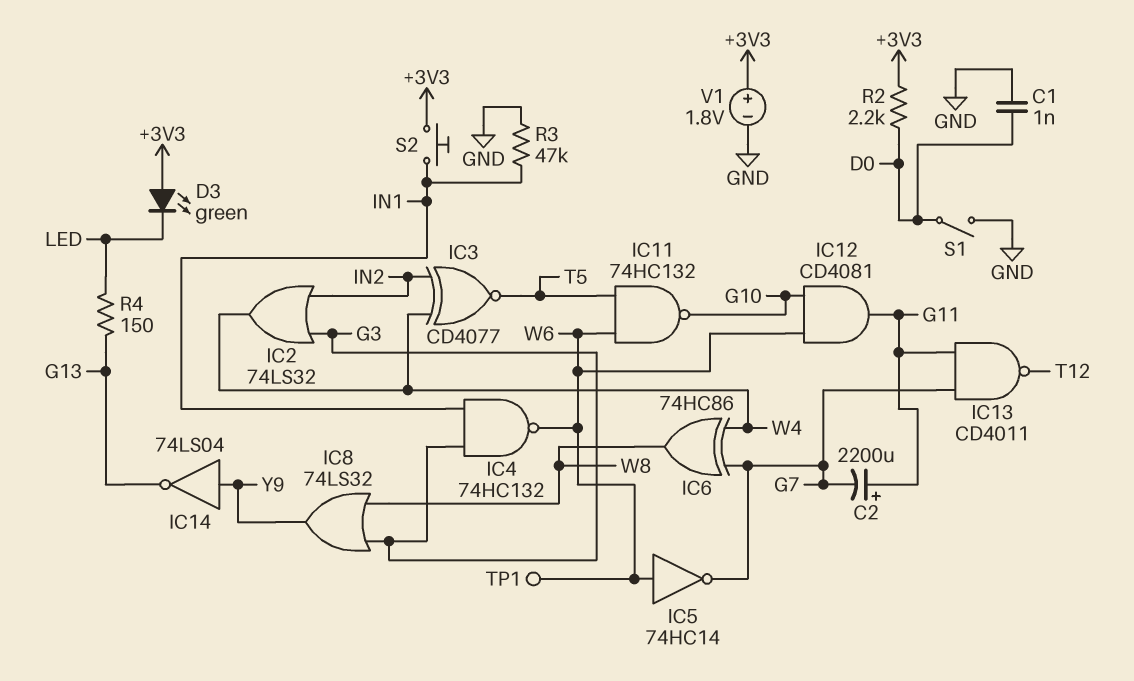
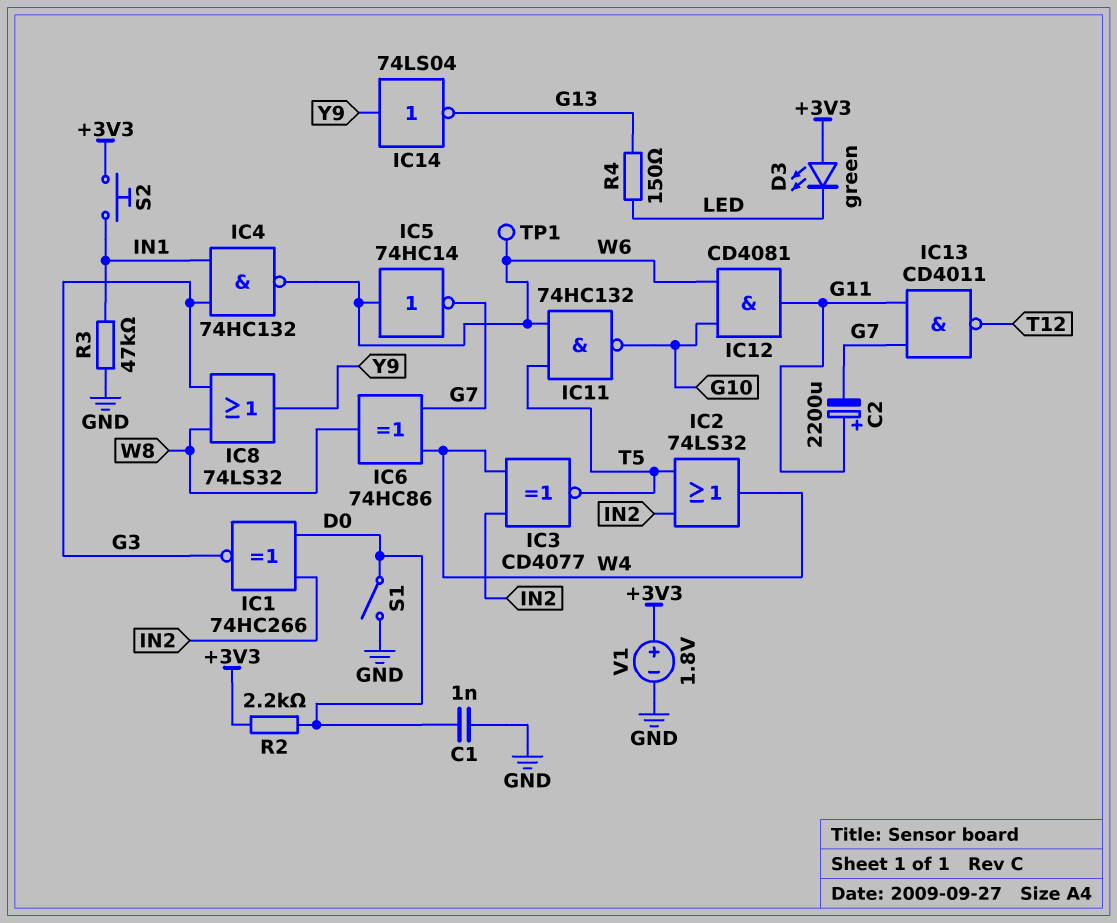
IC1: none -> XNOR 74HC266 (in D0, in IN2, out G3)
IC2: OR 74LS32 (in G3, in IN2, out W4) -> OR 74LS32 (in IN2, in T5, out W4)

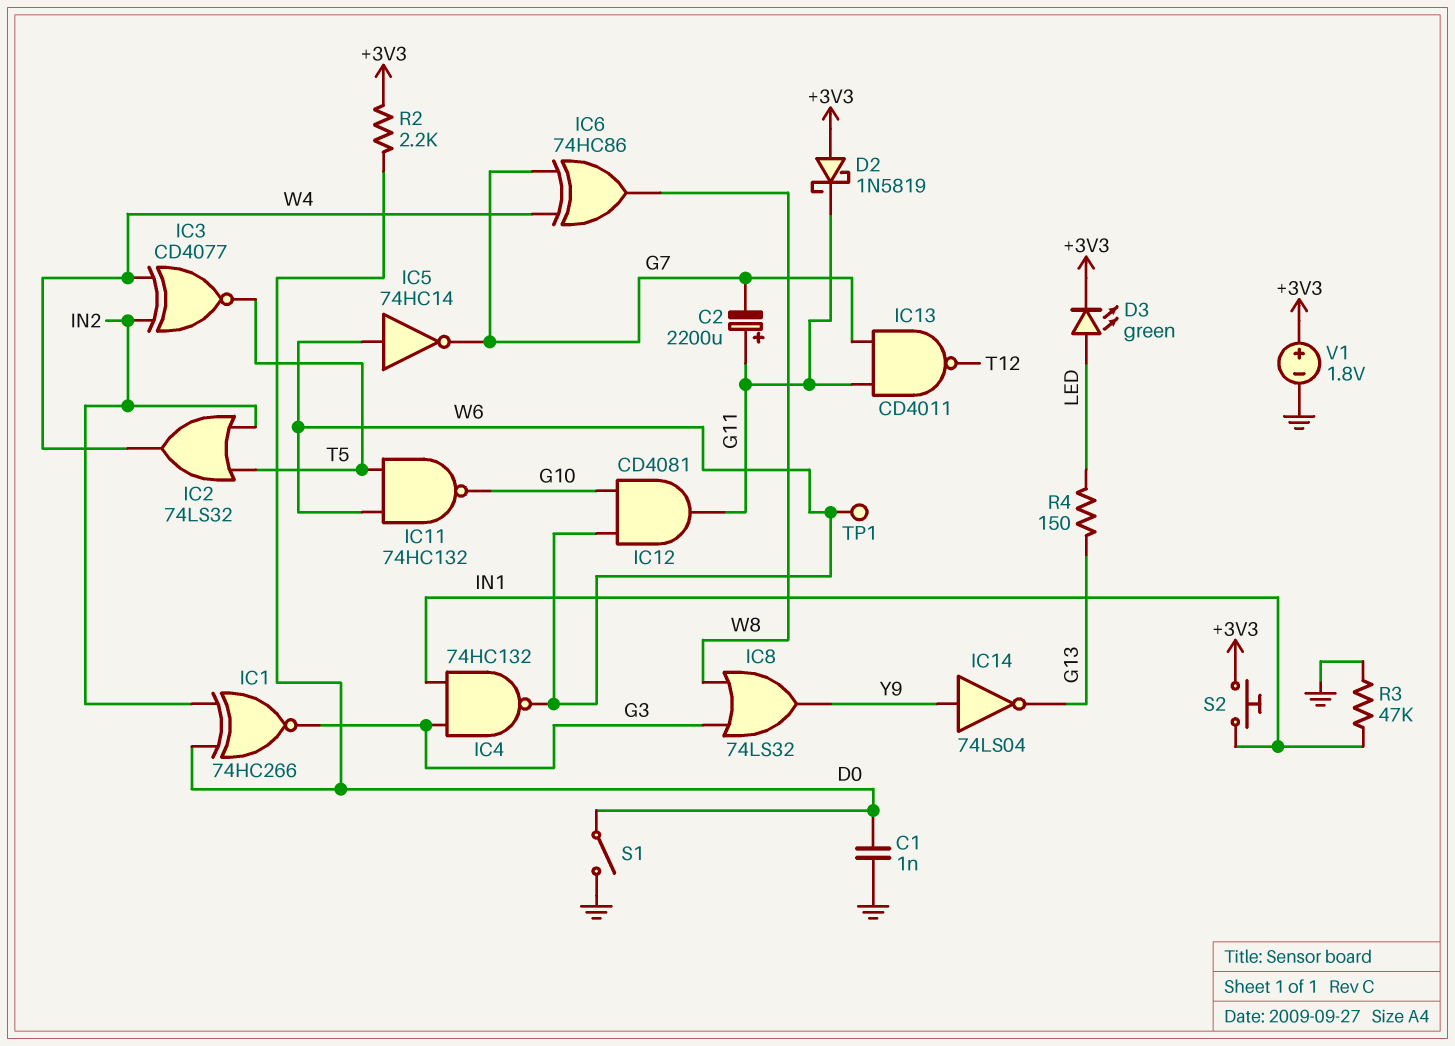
D2: none -> schottky 1N5819 (A +3V3, K G11)
D3: LED green (A +3V3, K LED) -> LED green (A LED, K +3V3)

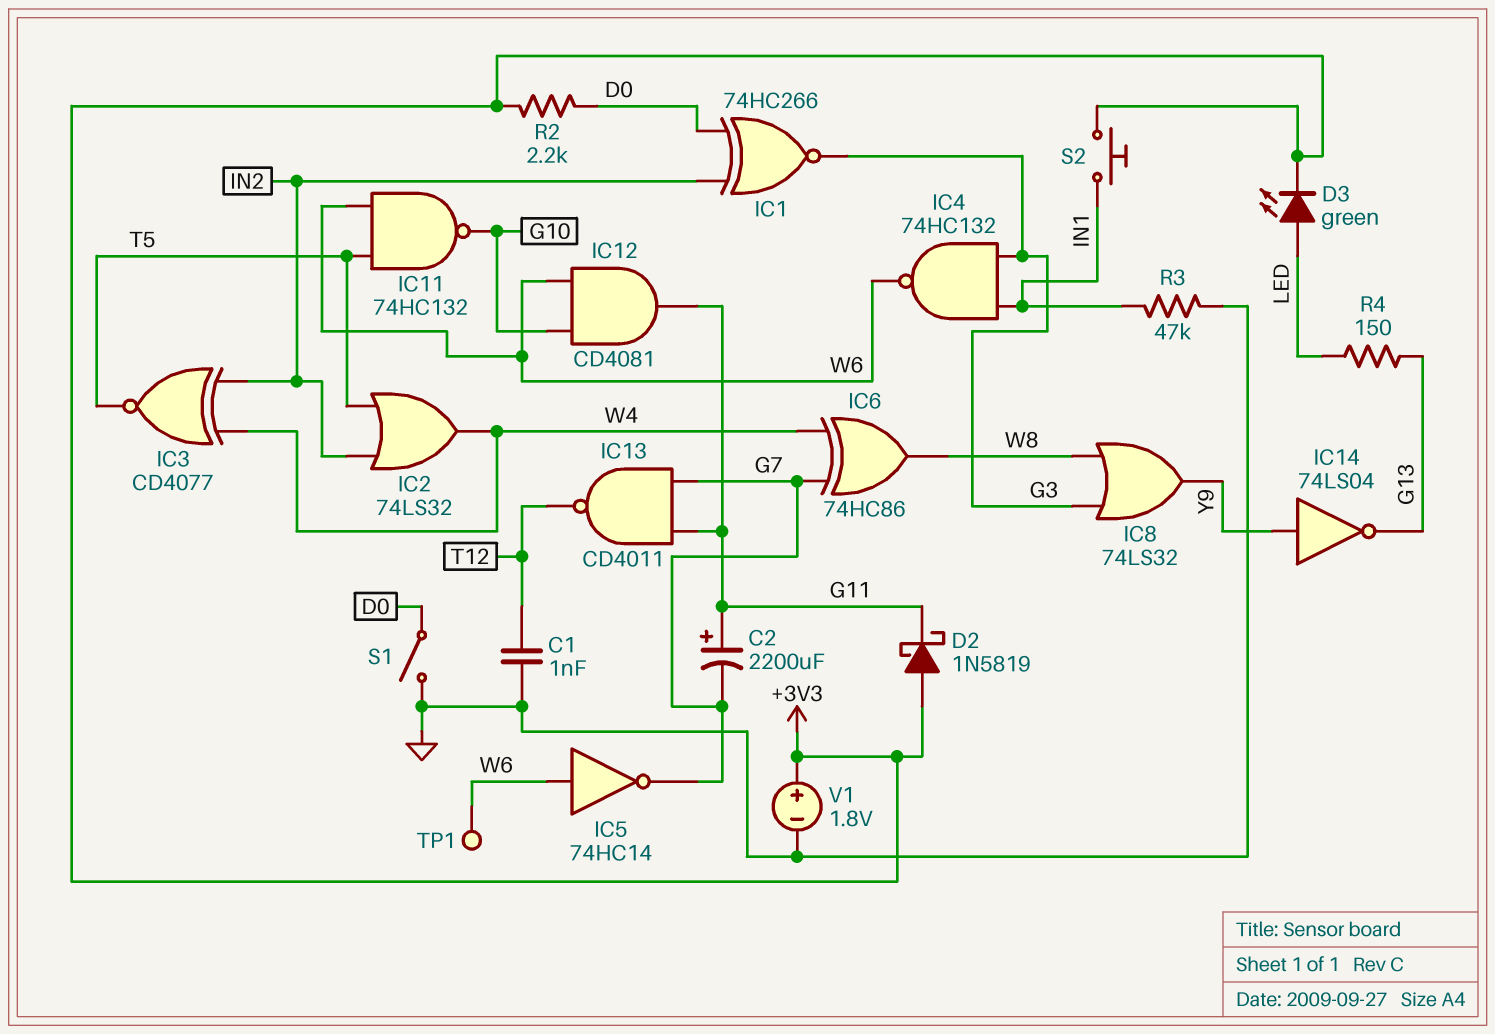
C1: 1nF (D0, GND) -> 1nF (GND, T12)

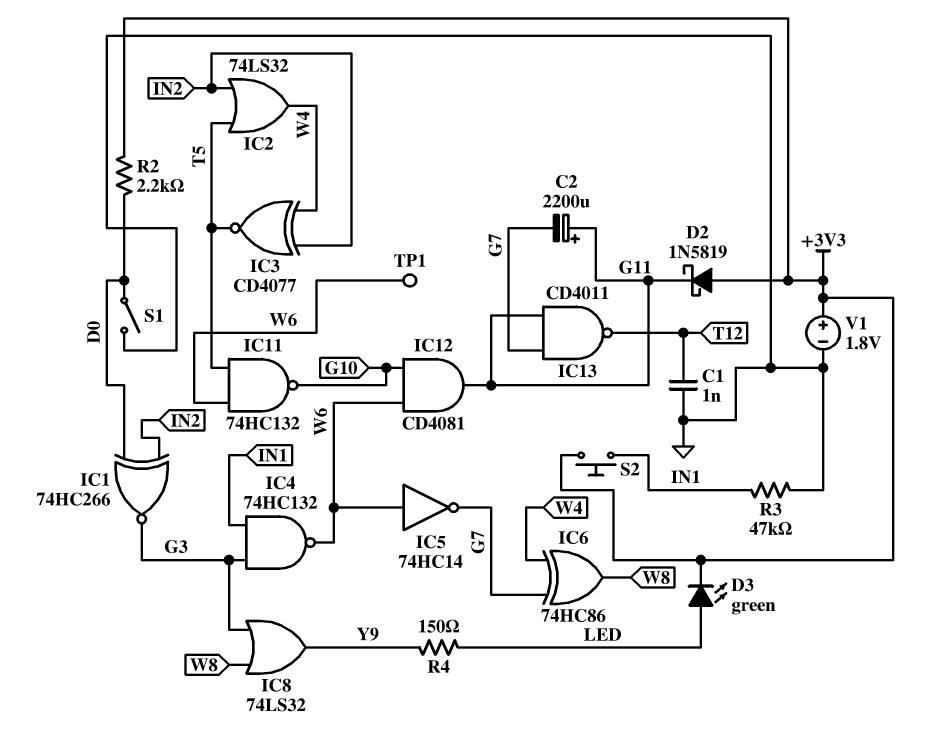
IC14: NOT 74LS04 (in Y9, out G13) -> none
R4: 150 (G13, LED) -> 150 (LED, Y9)

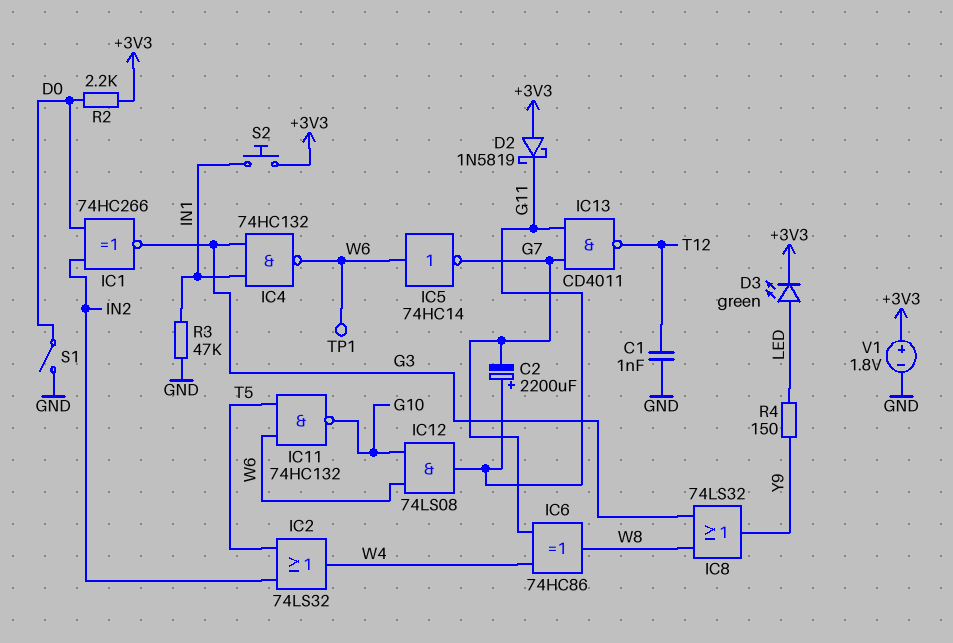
IC3: XNOR CD4077 (in IN2, in W4, out T5) -> none
IC12: AND CD4081 (in G10, in W6, out G11) -> AND 74LS08 (in G10, in W6, out G11)

